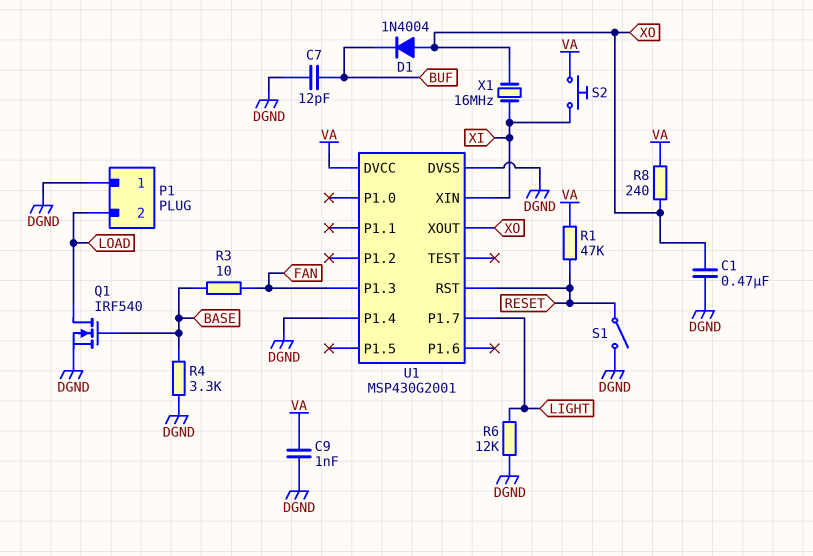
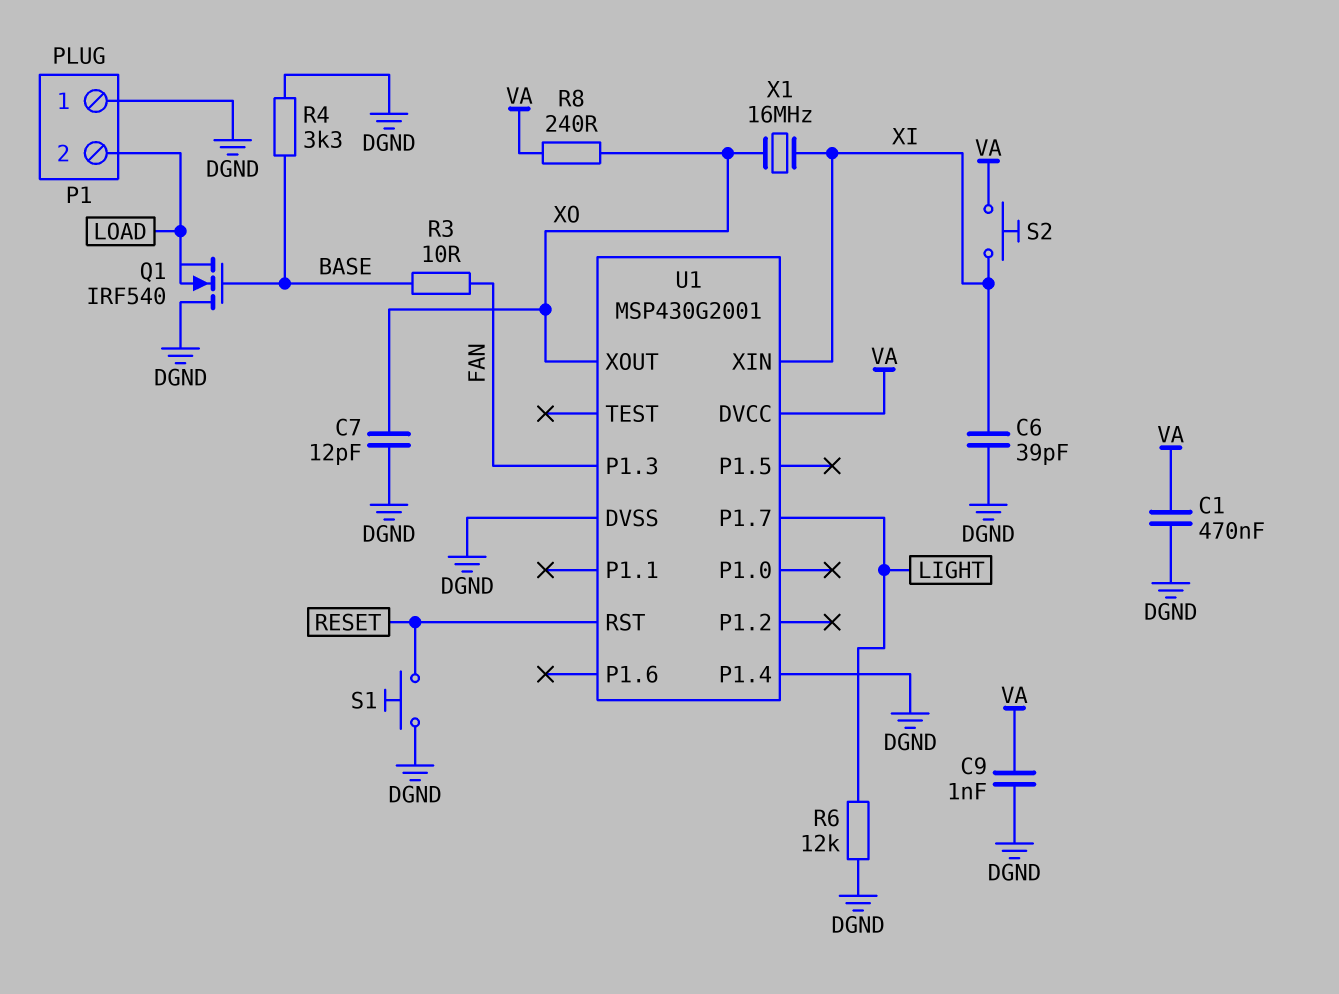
C1: 470nF (DGND, XO) -> 470nF (DGND, VA)
C6: none -> 39pF (DGND, XI)
C7: 12pF (BUF, DGND) -> 12pF (DGND, XO)
D1: diode 1N4004 (A XO, K BUF) -> none
Q1: NMOS IRF540 (G BASE, D LOAD, S DGND) -> NMOS IRF540 (G BASE, D DGND, S LOAD)
R1: 47k (RESET, VA) -> none
S1: switch (DGND, RESET) -> button (DGND, RESET)

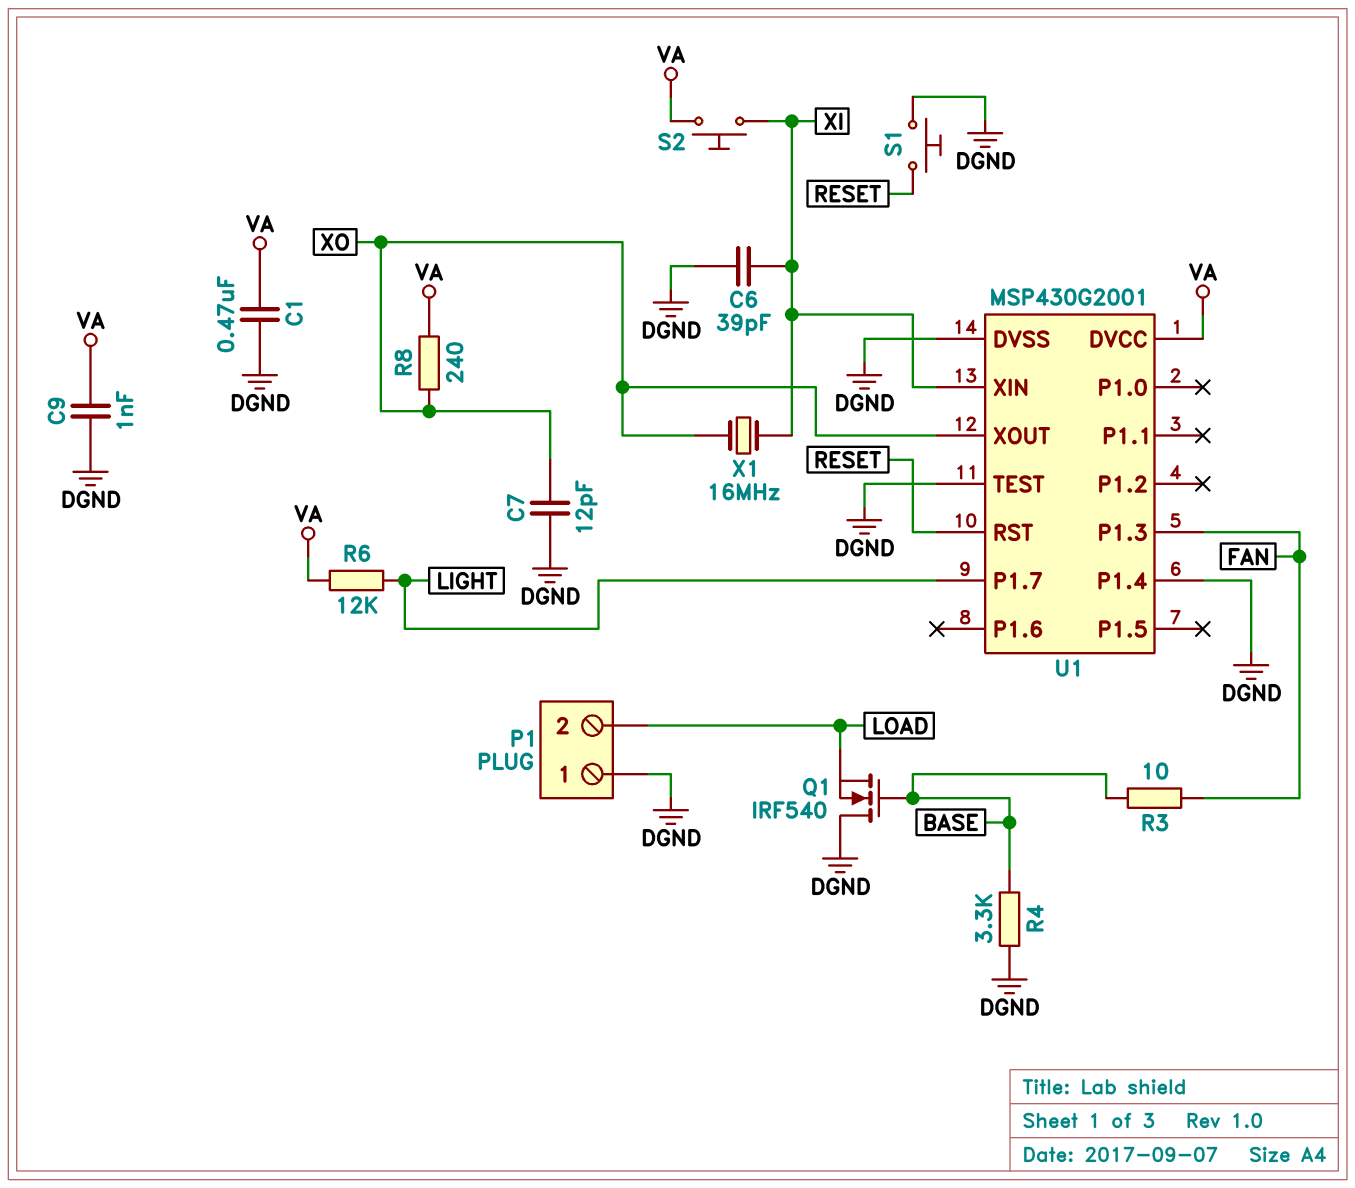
R6: 12k (DGND, LIGHT) -> 12k (LIGHT, VA)
U1 pin TEST: none -> DGND

